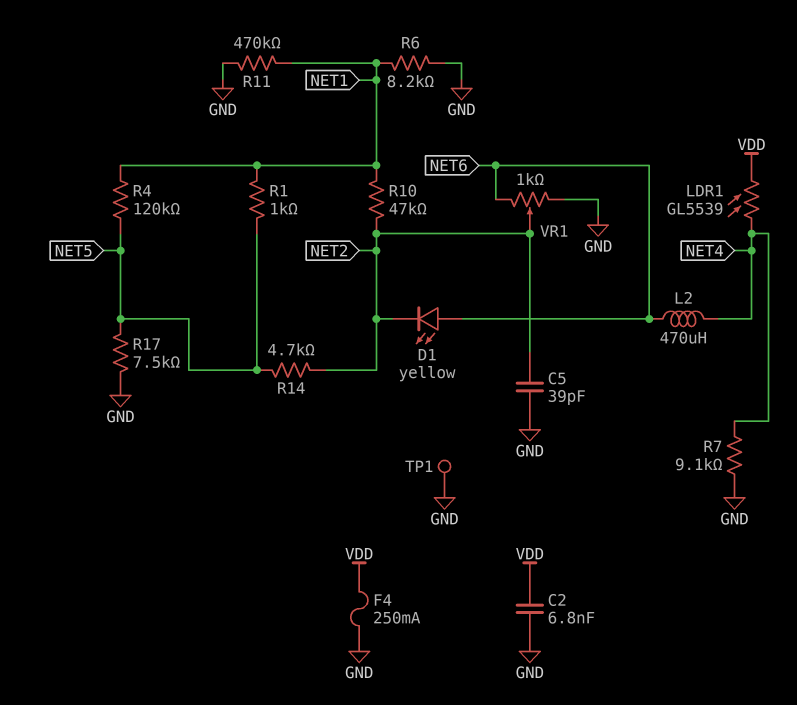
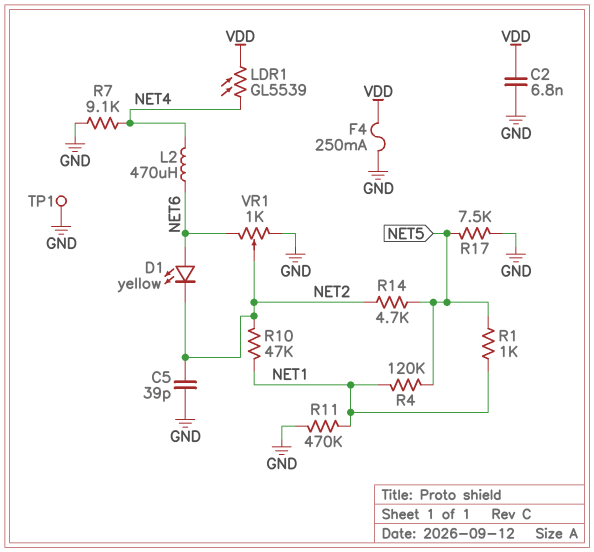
R6: 8.2k (GND, NET1) -> none

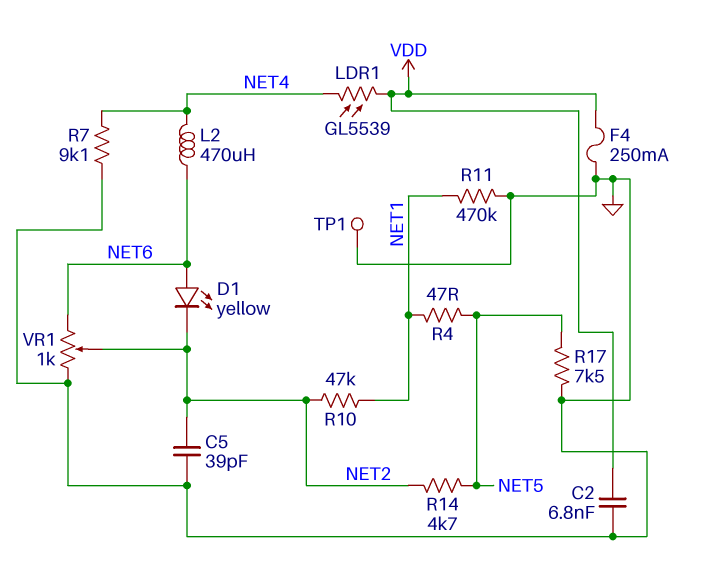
R1: 1k (NET1, NET5) -> none
R4: 120k (NET1, NET5) -> 47 (NET1, NET5)

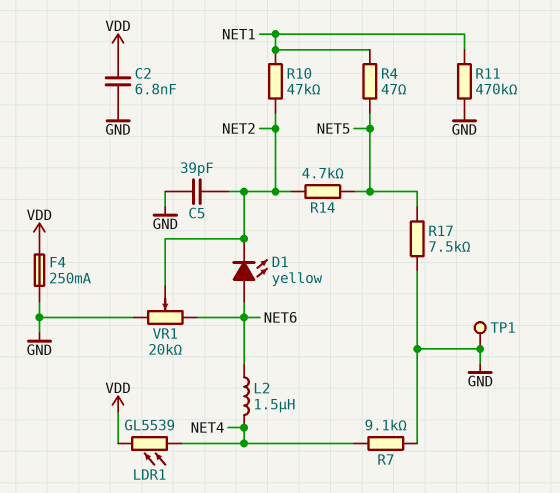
L2: 470uH (NET4, NET6) -> 1.5uH (NET4, NET6)
VR1: 1k (GND, NET6, wiper NET2) -> 20k (GND, NET6, wiper NET2)

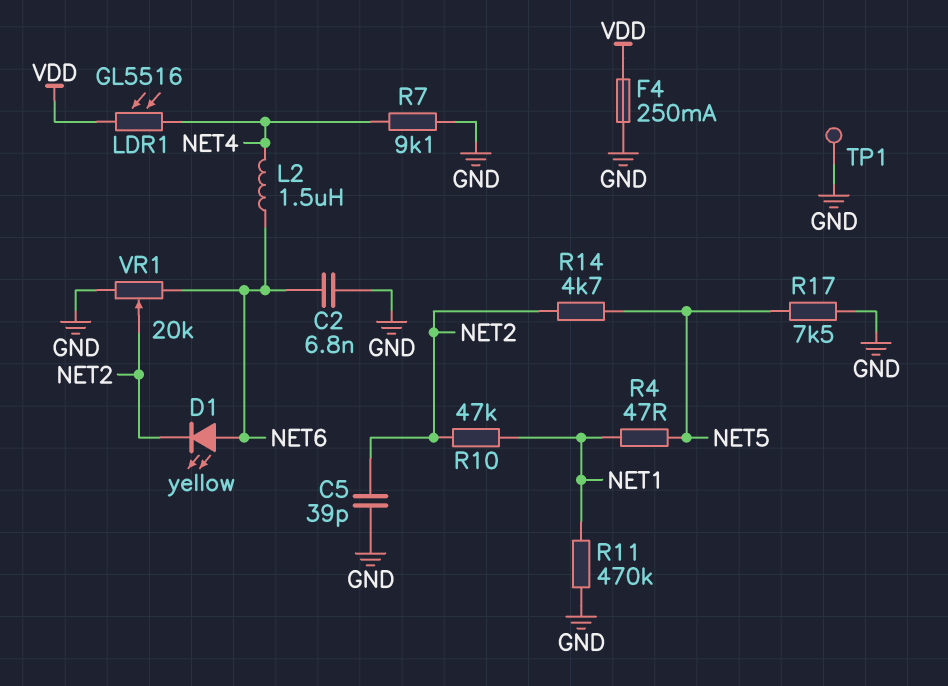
C2: 6.8nF (GND, VDD) -> 6.8nF (GND, NET6)
LDR1: GL5539 (NET4, VDD) -> GL5516 (NET4, VDD)

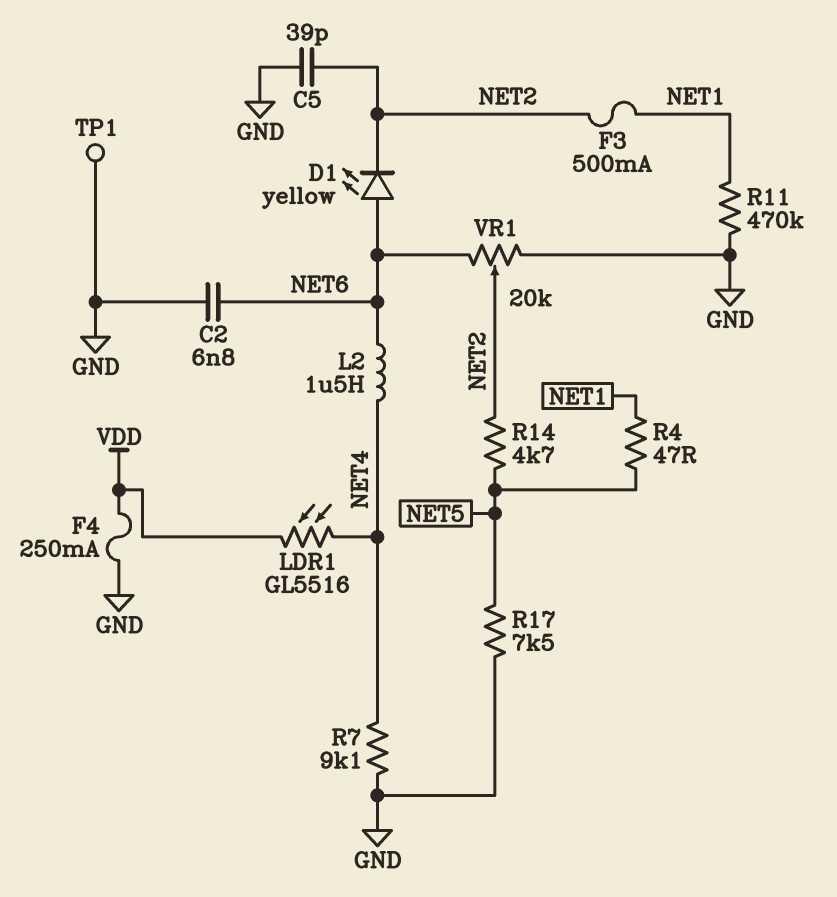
F3: none -> 500mA (NET1, NET2)
R10: 47k (NET1, NET2) -> none

